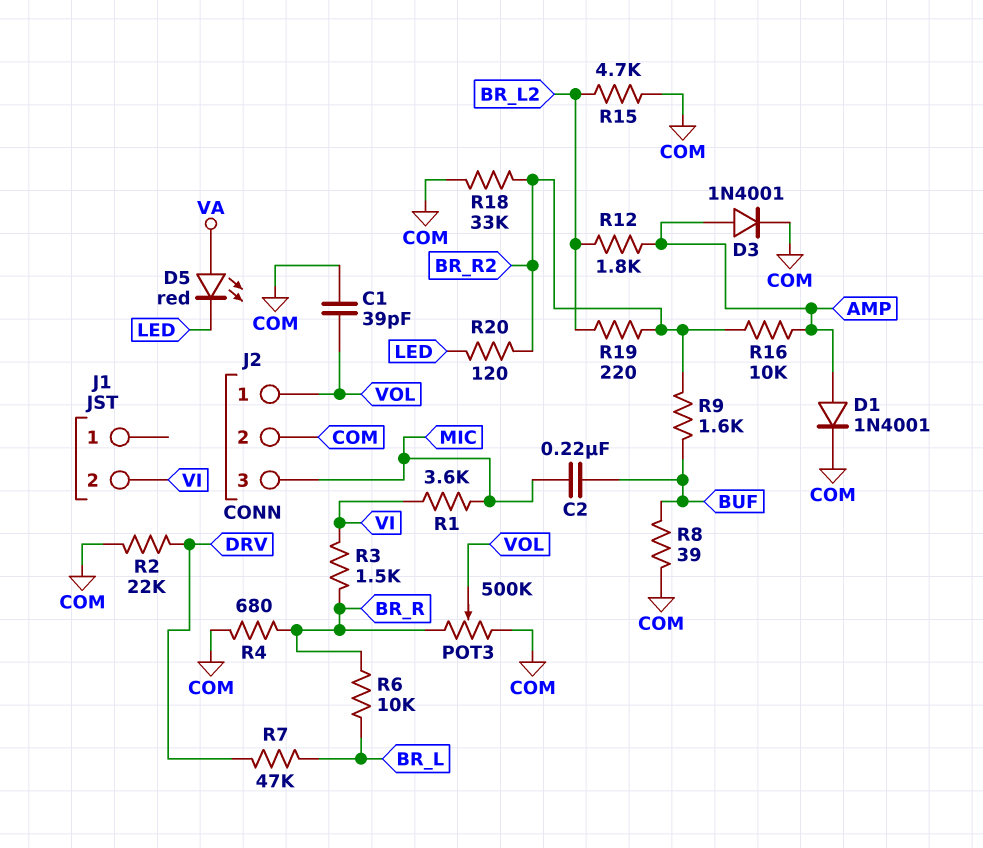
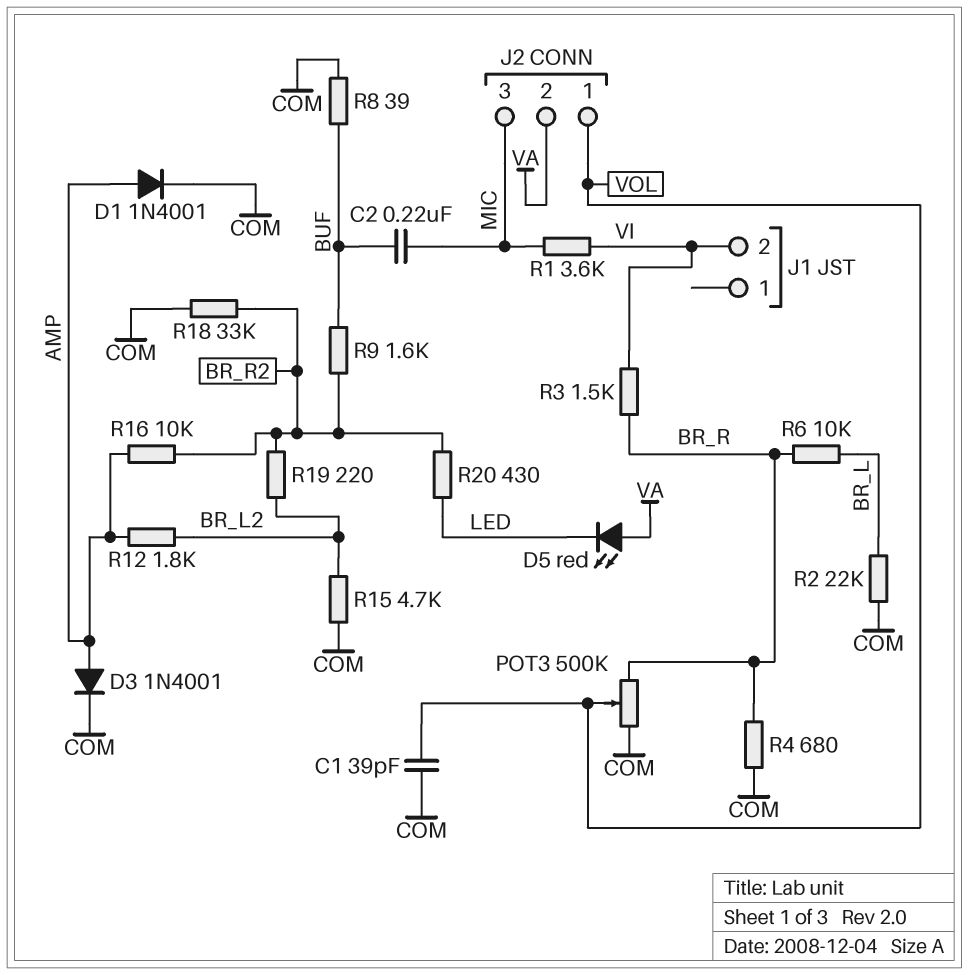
J2 pin 2: COM -> VA
R2: 22k (COM, DRV) -> 22k (BR_L, COM)
R7: 47k (BR_L, DRV) -> none
R20: 120 (BR_R2, LED) -> 430 (BR_R2, LED)

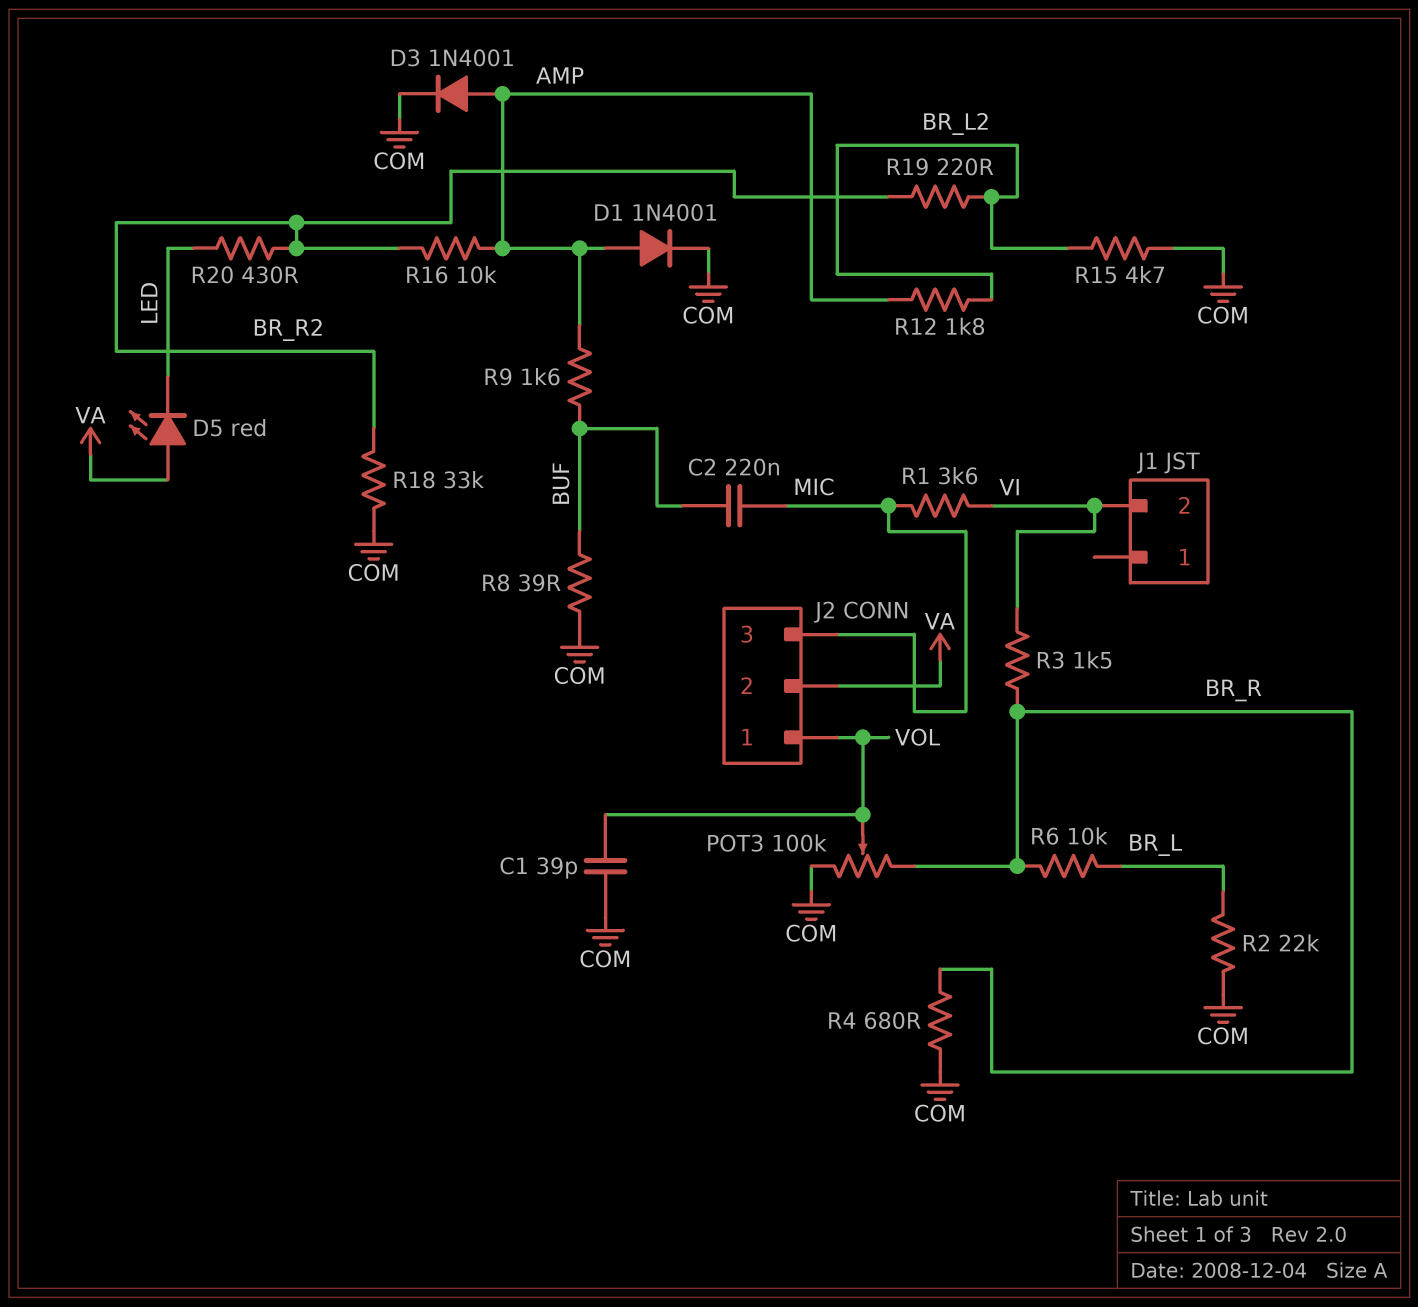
POT3: 500k (BR_R, COM, wiper VOL) -> 100k (BR_R, COM, wiper VOL)
R9: 1.6k (BR_R2, BUF) -> 1.6k (AMP, BUF)

